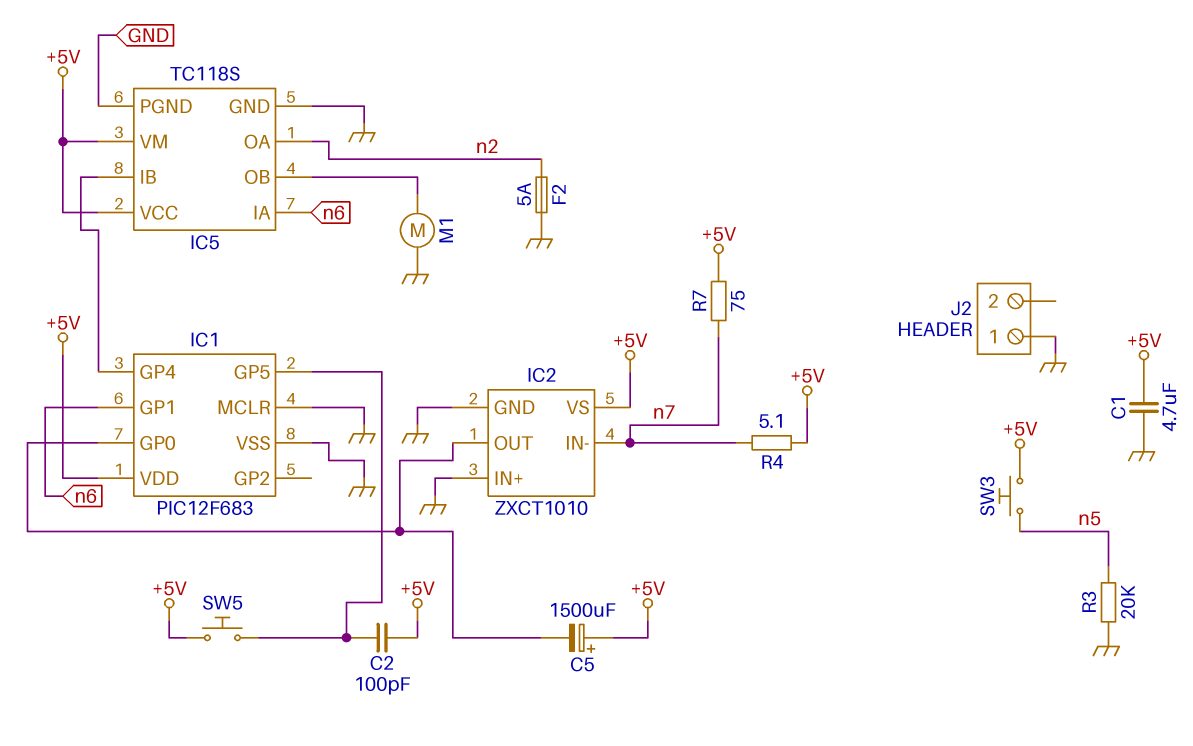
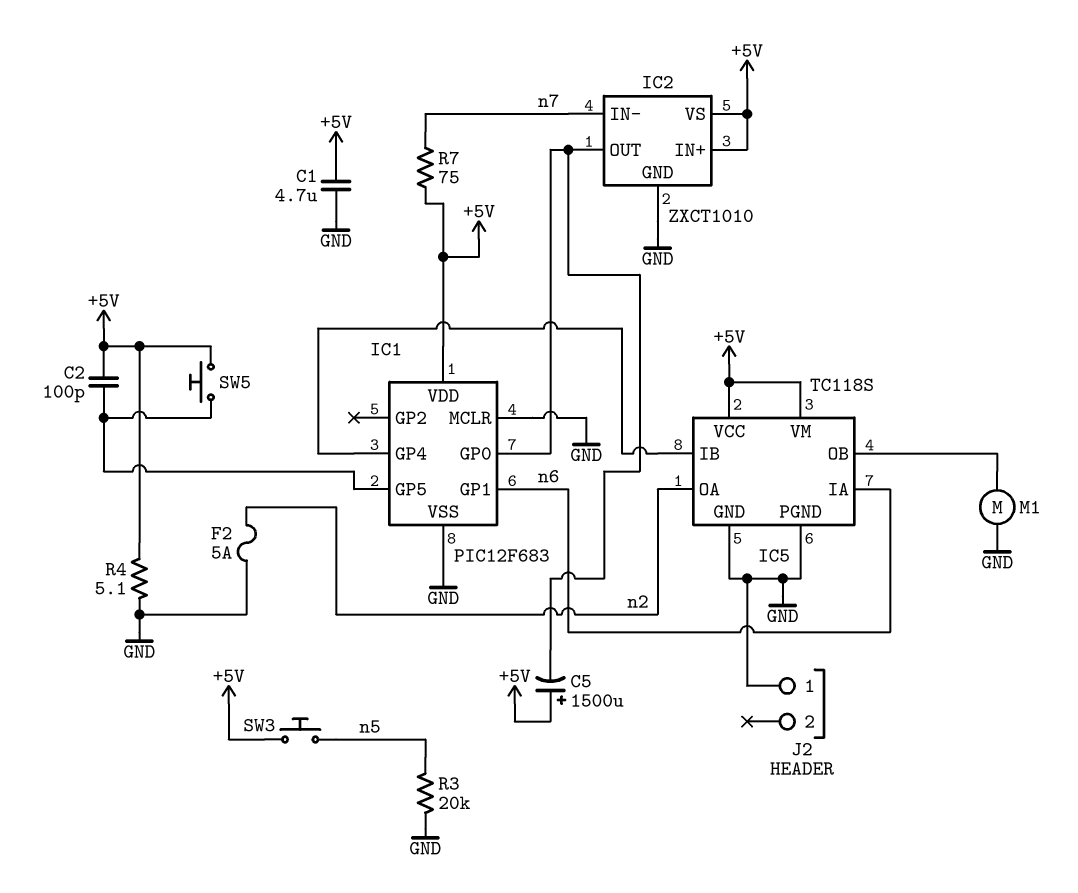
IC2 pin IN+: GND -> +5V
R4: 5.1 (+5V, n7) -> 5.1 (+5V, GND)

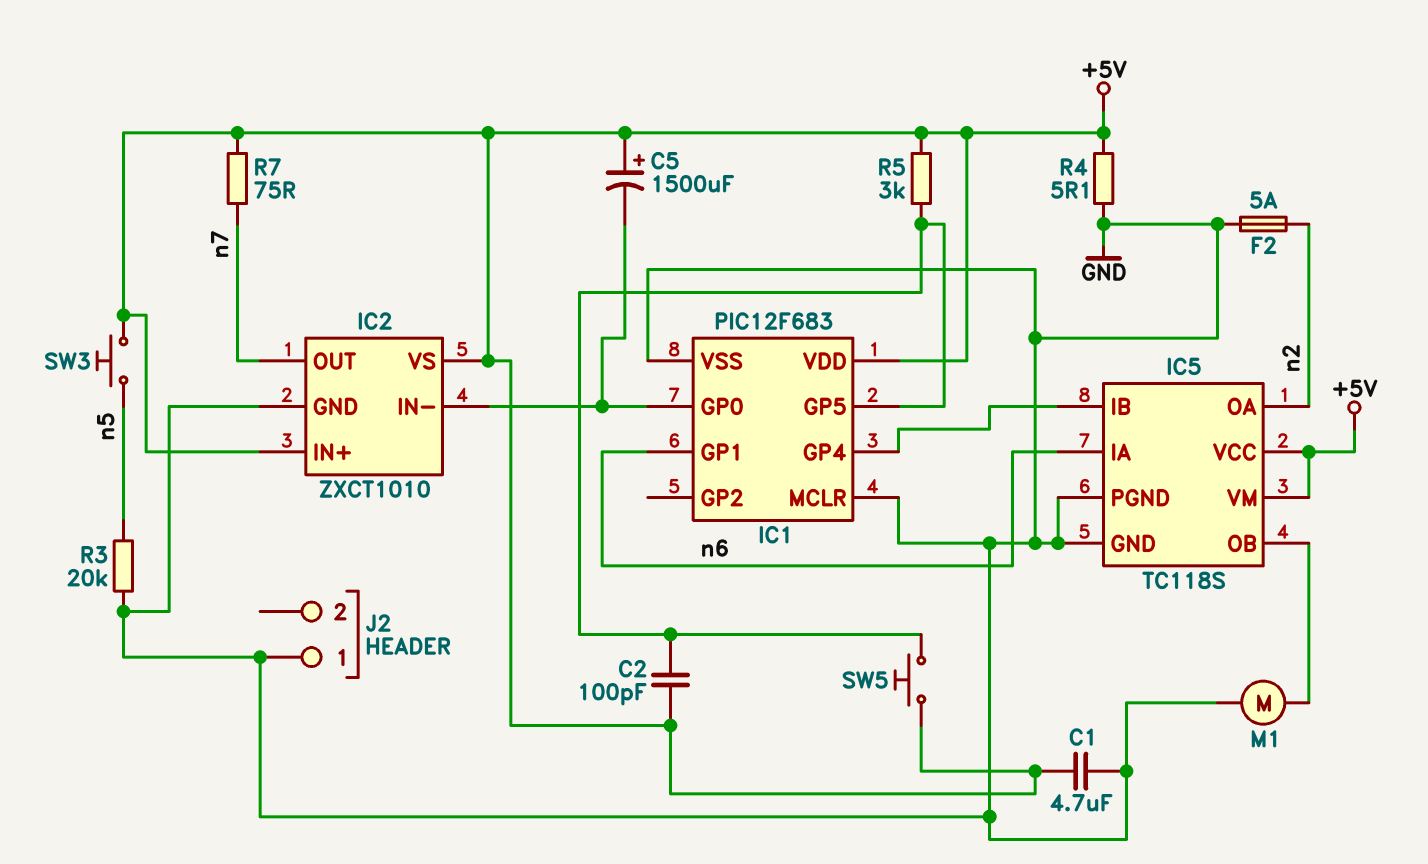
IC2 pin IN-: n7 -> IC1/GP0
IC2 pin OUT: IC1/GP0 -> n7
R5: none -> 3k (+5V, IC1/GP5)

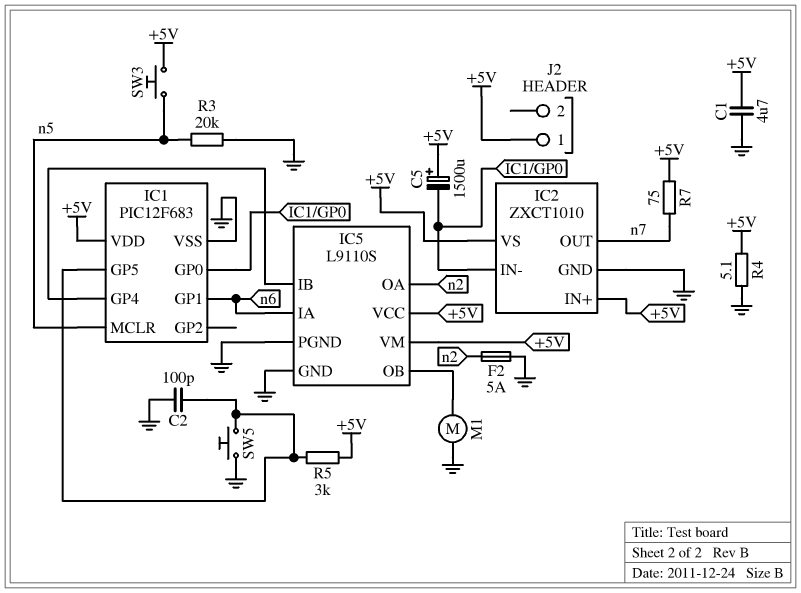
C2: 100pF (+5V, IC1/GP5) -> 100pF (GND, IC1/GP5)
IC1 pin MCLR: GND -> n5
IC5: TC118S -> L9110S
J2 pin 1: GND -> +5V
SW5: button (+5V, IC1/GP5) -> button (GND, IC1/GP5)

